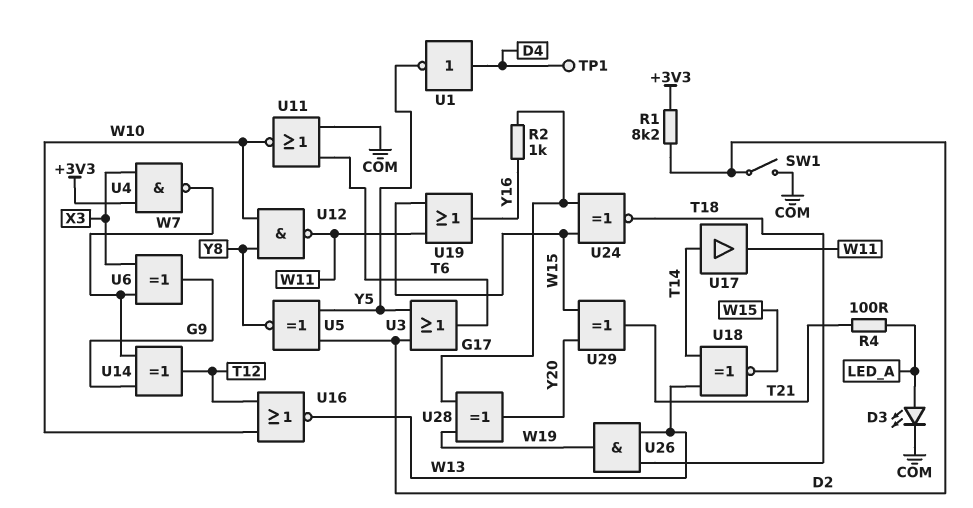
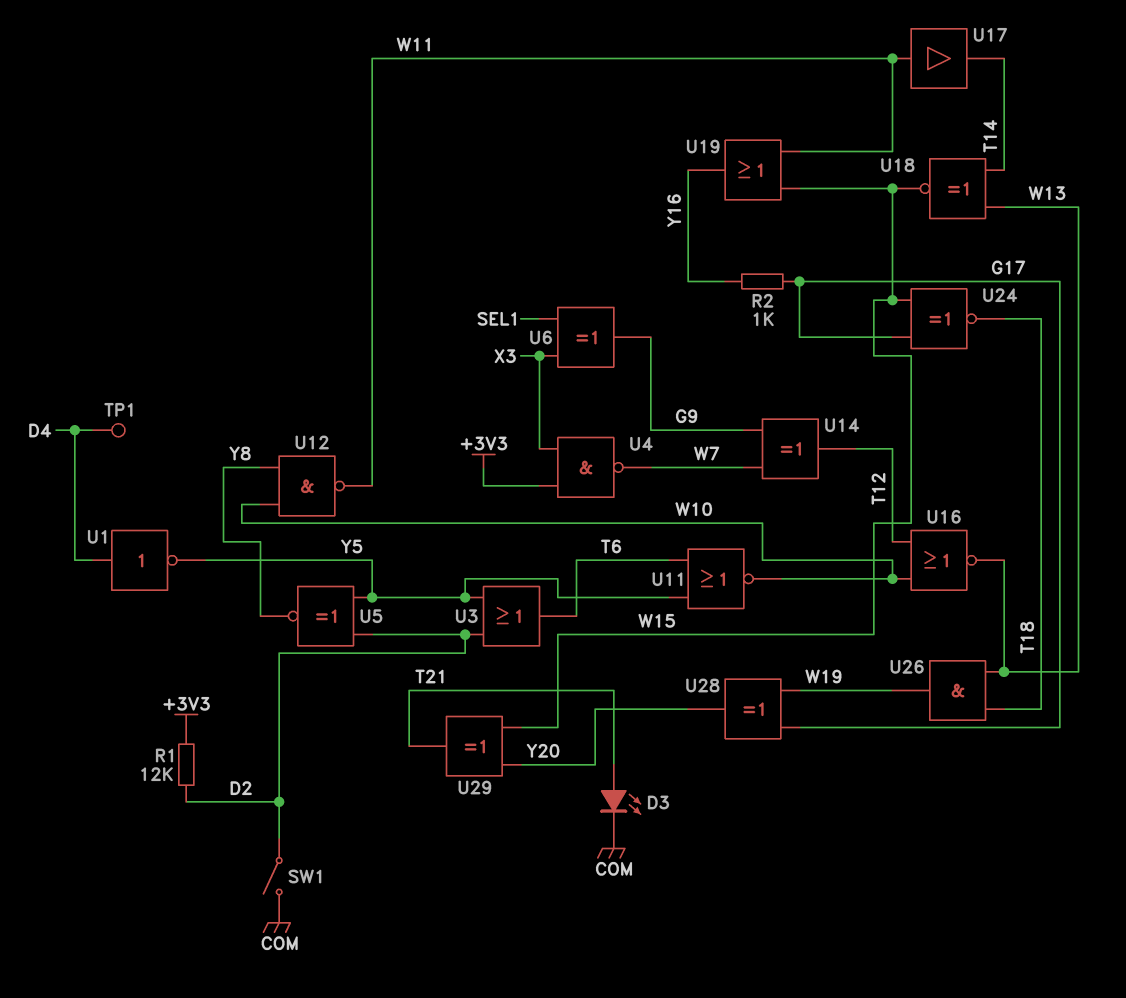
D3: LED (A LED_A, K COM) -> LED (A T21, K COM)
R1: 8.2k (+3V3, D2) -> 12k (+3V3, D2)
R4: 100 (LED_A, T21) -> none
U6: XOR (in W7, in X3, out G9) -> XOR (in SEL1, in X3, out G9)
U11: NOR (in COM, in T6, out W10) -> NOR (in T6, in Y5, out W10)
U17: buffer (in T14, out W11) -> buffer (in W11, out T14)

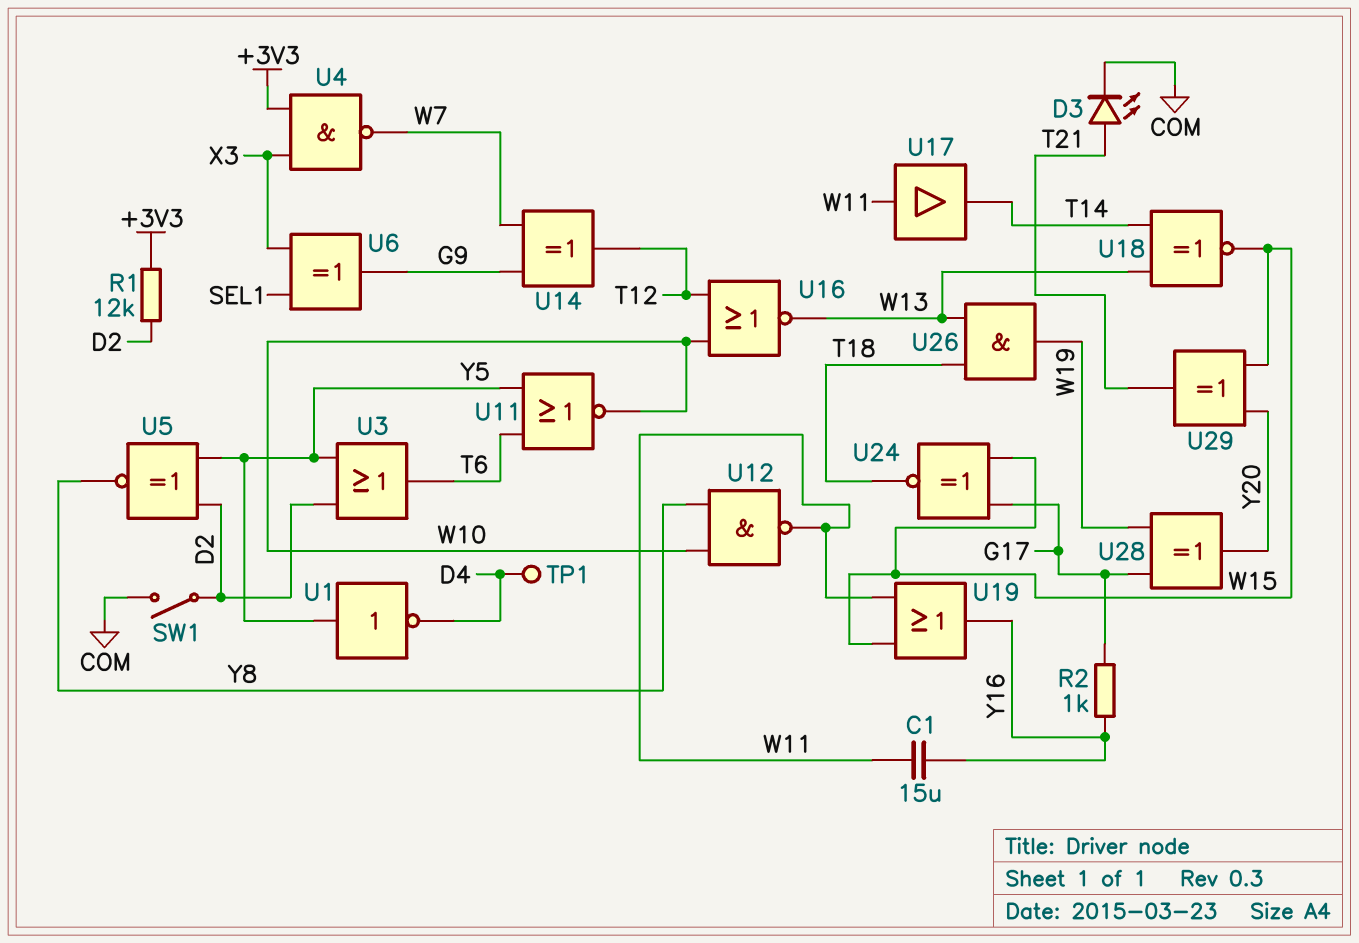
C1: none -> 15uF (W11, Y16)
U1: NOT (in D4, out Y5) -> NOT (in Y5, out D4)

